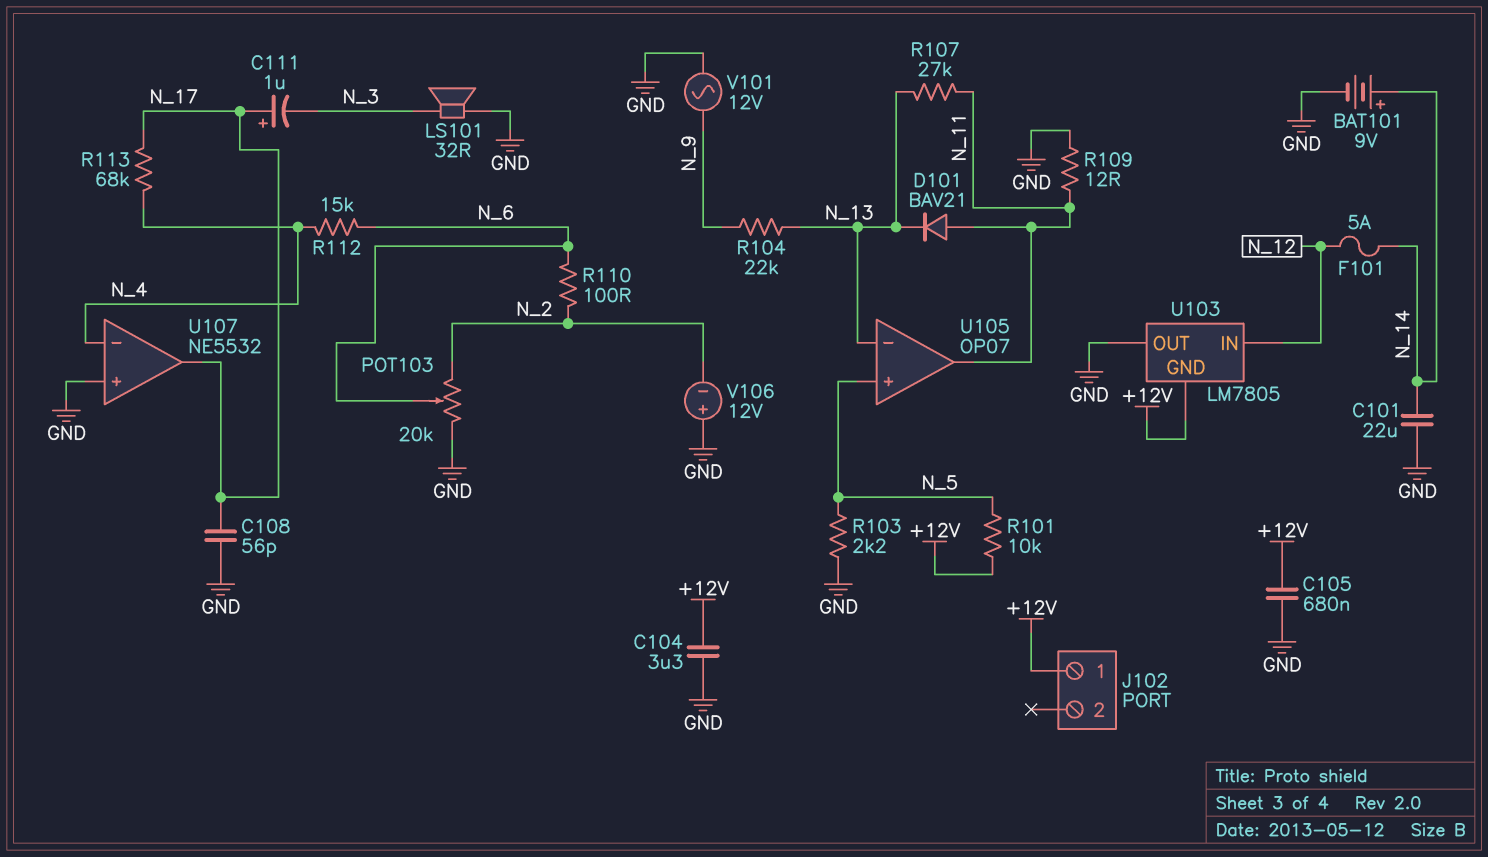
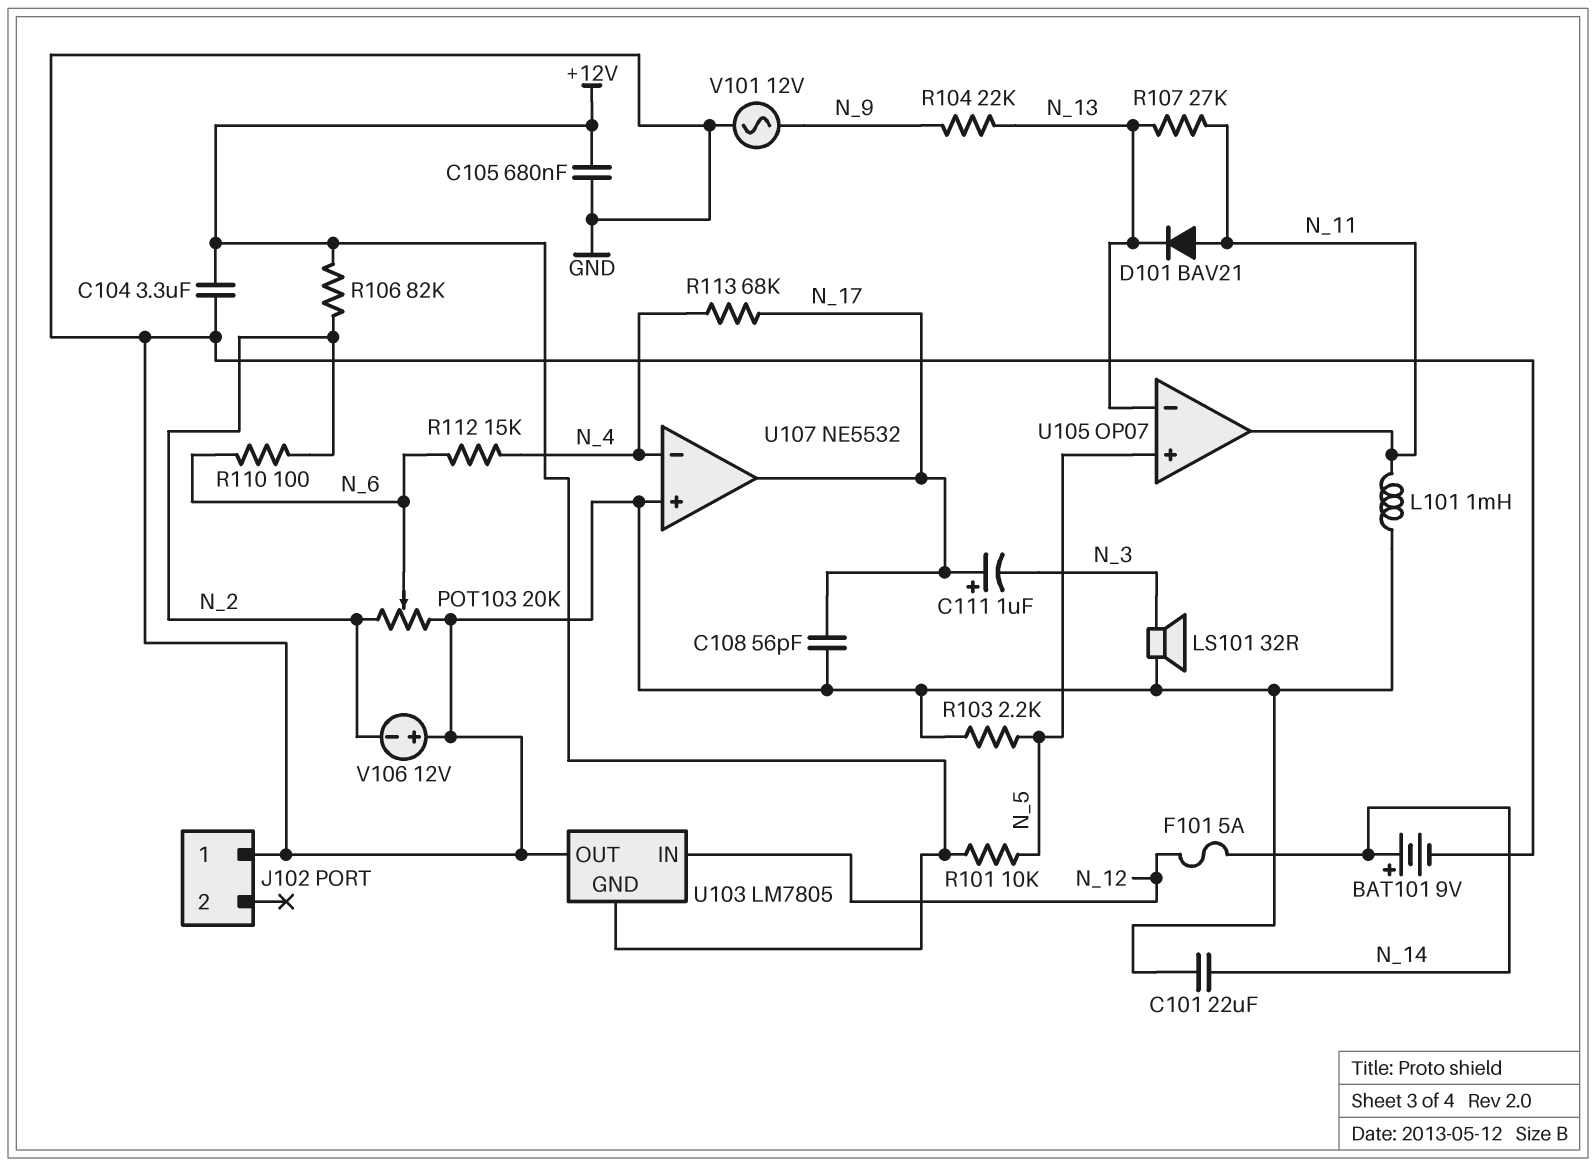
J102 pin 1: +12V -> GND
L101: none -> 1mH (GND, N_11)
R106: none -> 82k (+12V, N_2)
R109: 12 (GND, N_11) -> none

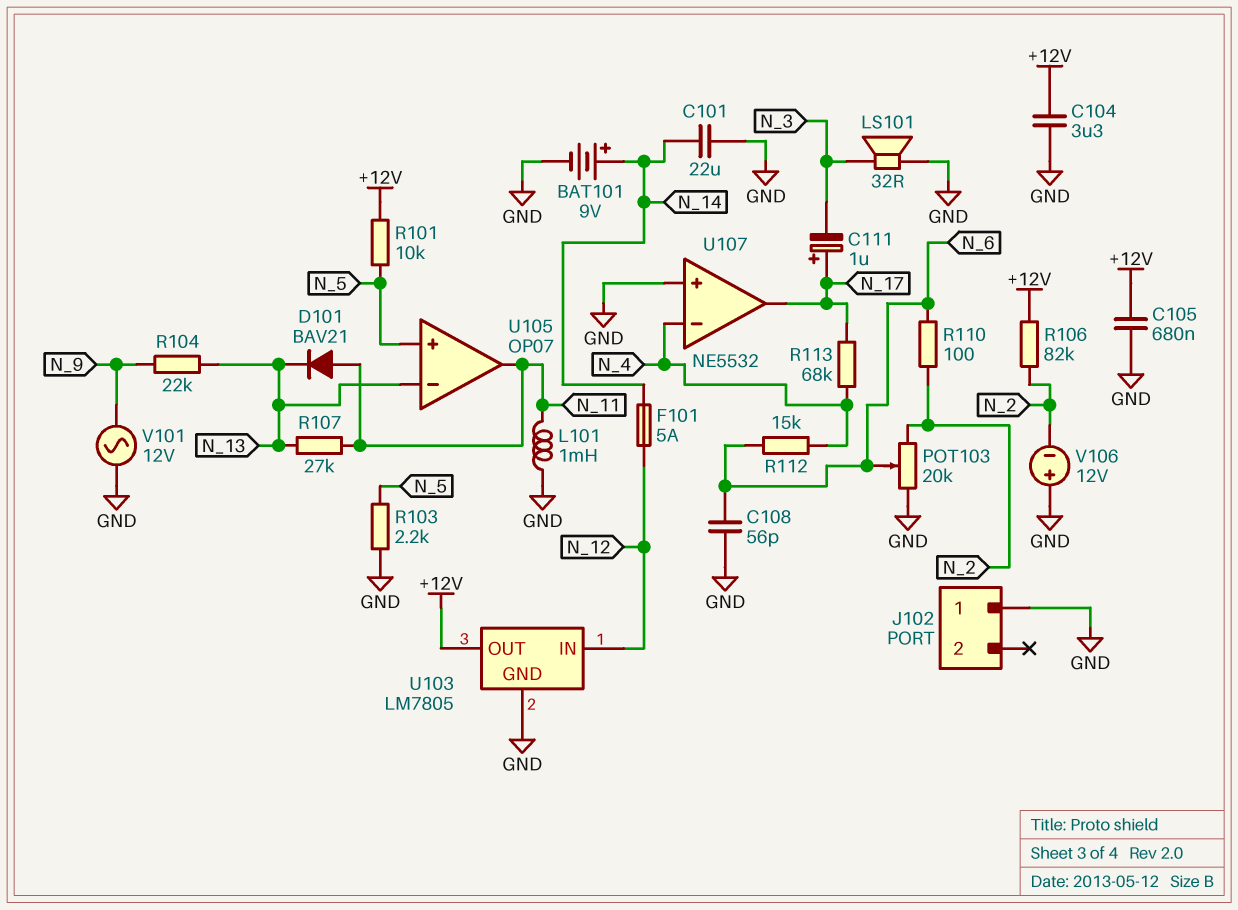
C108: 56pF (GND, N_17) -> 56pF (GND, N_6)
U103 pin GND: +12V -> GND
U103 pin OUT: GND -> +12V

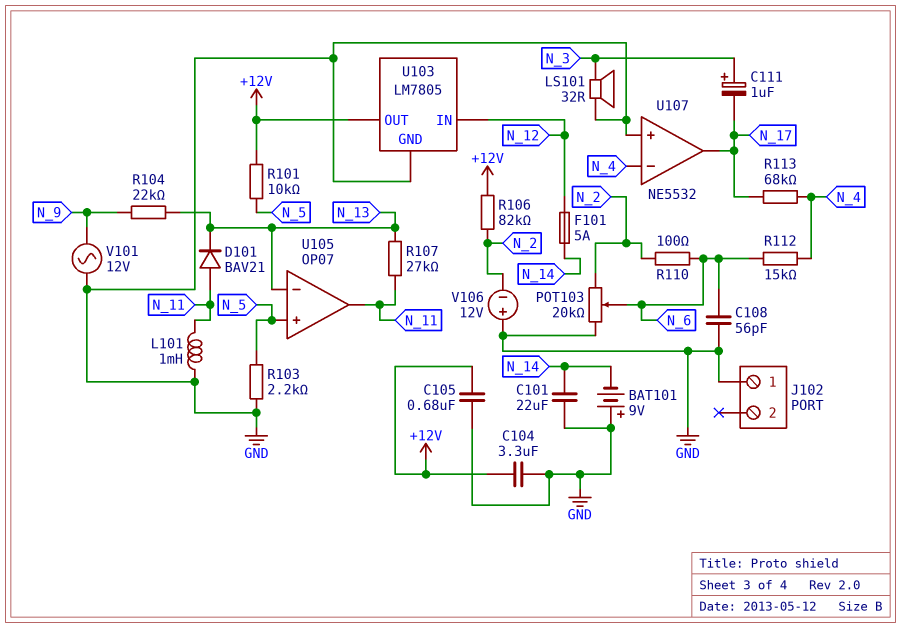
BAT101: 9V (plus N_14, minus GND) -> 9V (plus GND, minus N_14)
C111: 1uF (plus N_17, minus N_3) -> 1uF (plus N_3, minus N_17)

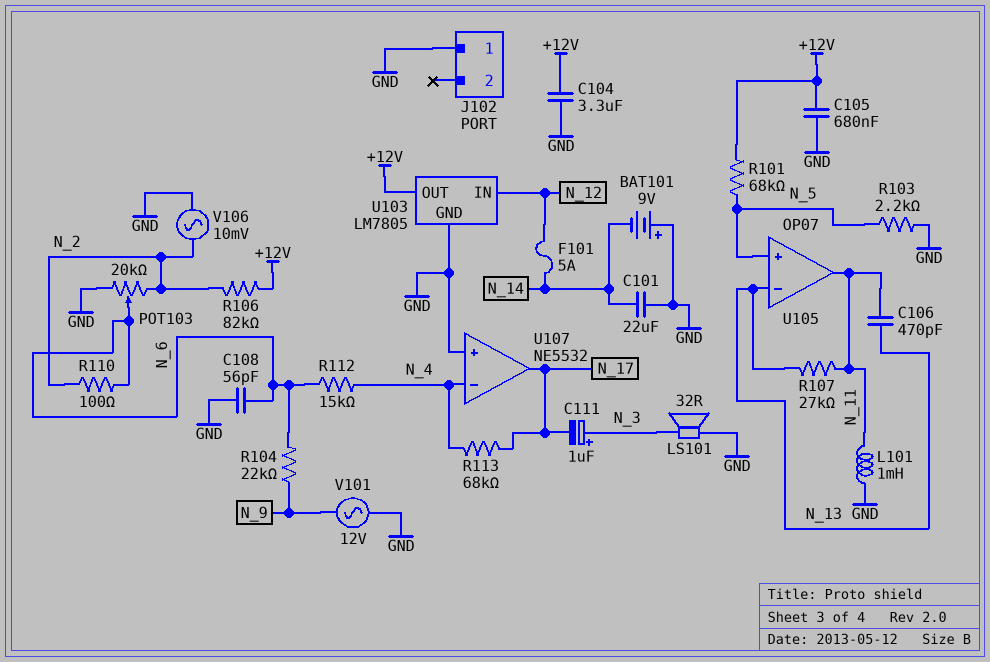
C106: none -> 470pF (N_11, N_13)
D101: diode BAV21 (A N_11, K N_13) -> none
R101: 10k (+12V, N_5) -> 68k (+12V, N_5)
R104: 22k (N_9, N_13) -> 22k (N_6, N_9)
V106: 12V (plus GND, minus N_2) -> AC 10mV (GND, N_2)

